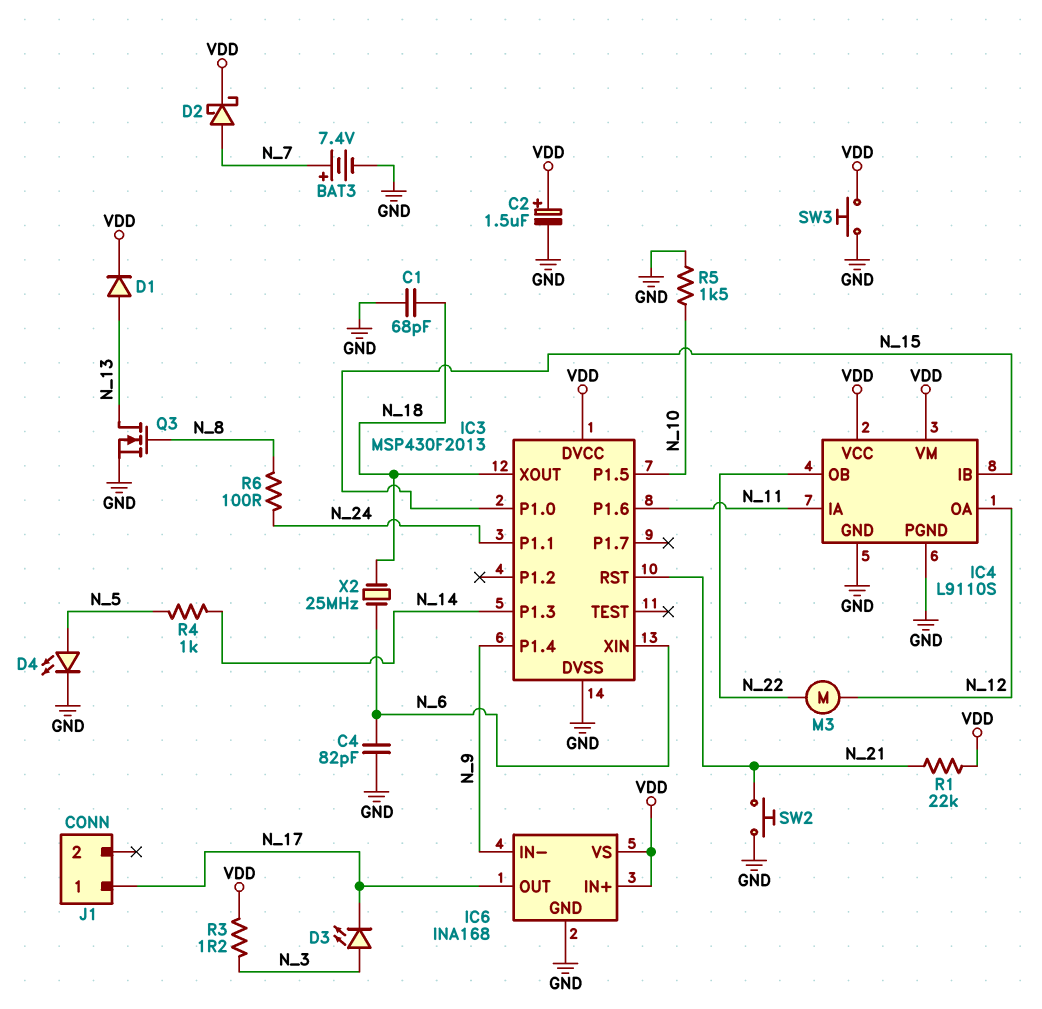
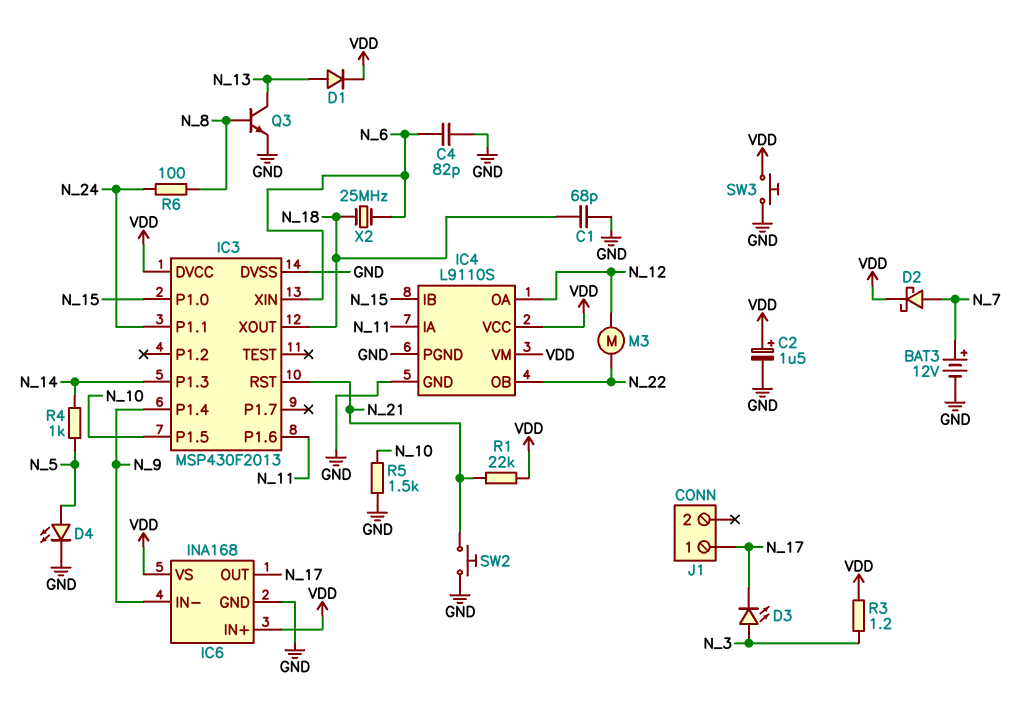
BAT3: 7.4V (plus N_7, minus GND) -> 12V (plus N_7, minus GND)
Q3: NMOS (G N_8, D N_13, S GND) -> NPN (B N_8, C N_13, E GND)

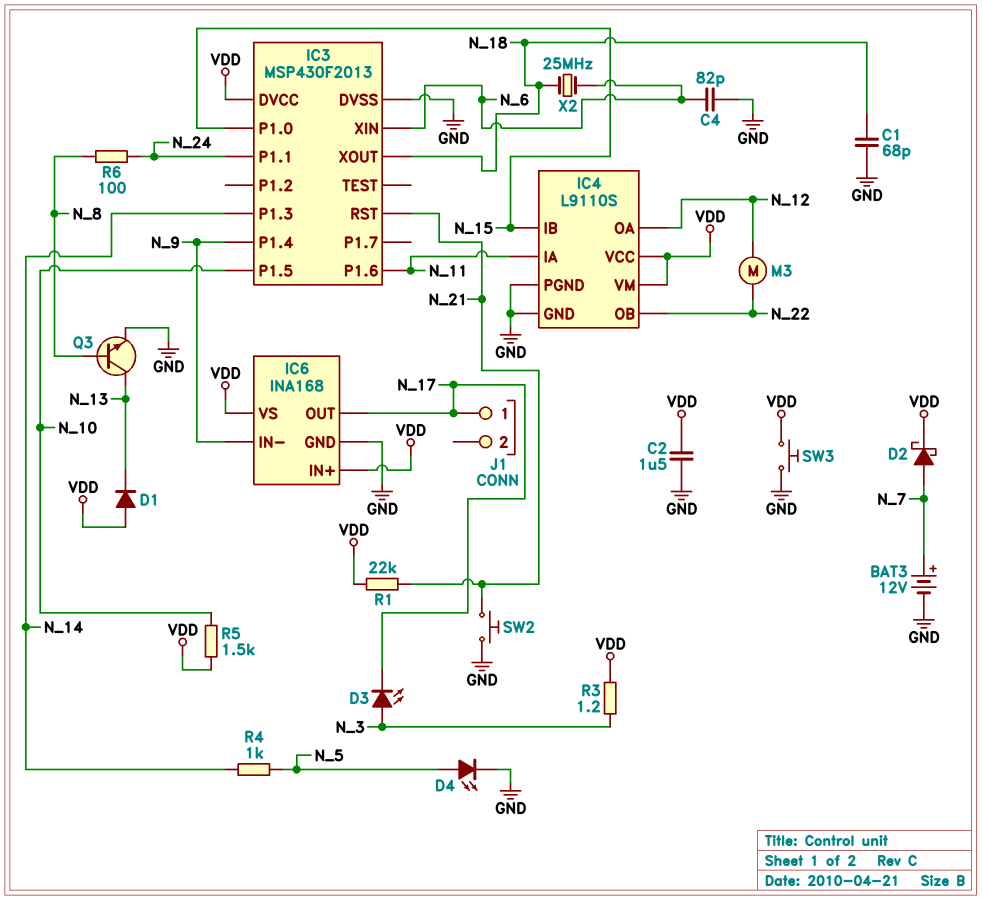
C2: 1.5uF (plus VDD, minus GND) -> 1.5uF (GND, VDD)
D1: diode (A N_13, K VDD) -> diode (A VDD, K N_13)
R5: 1.5k (GND, N_10) -> 1.5k (N_10, VDD)

